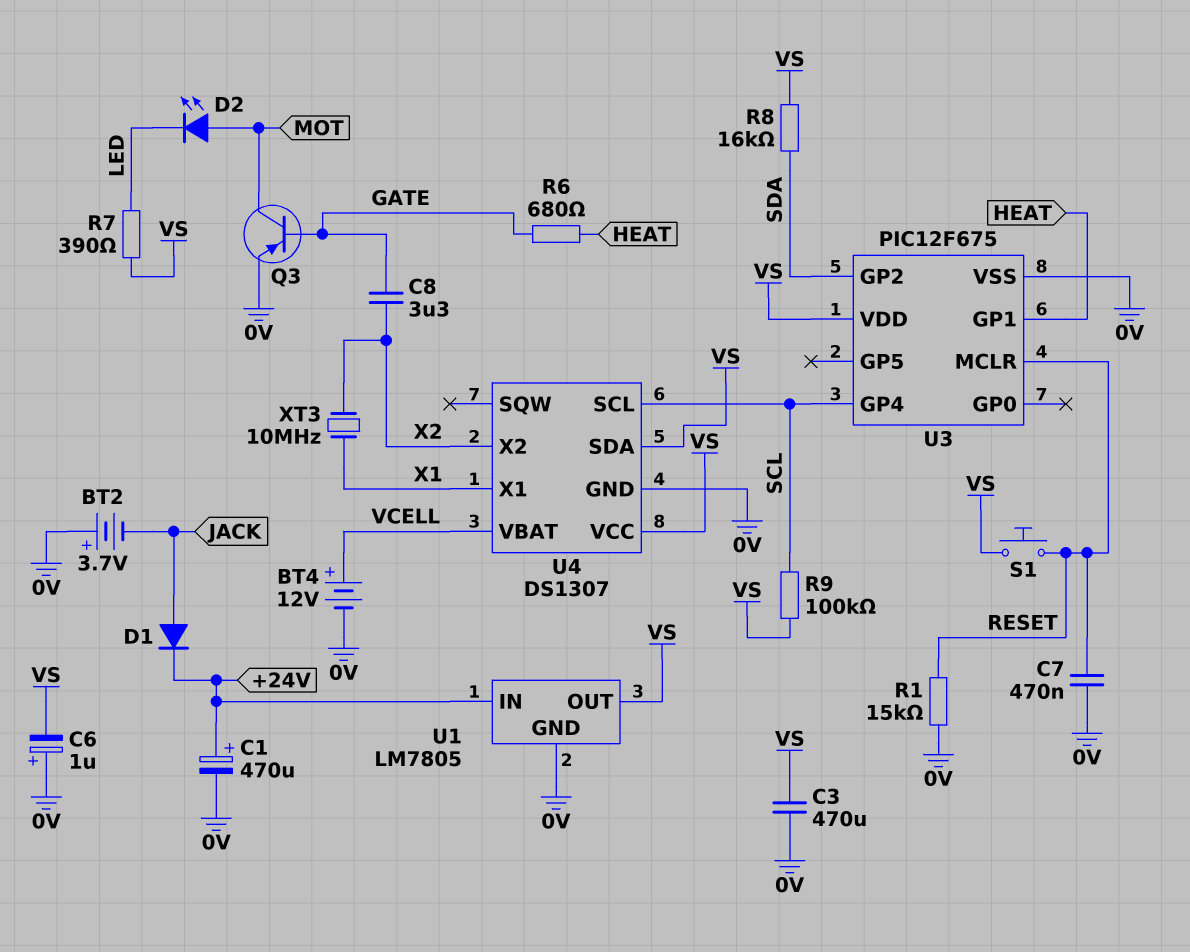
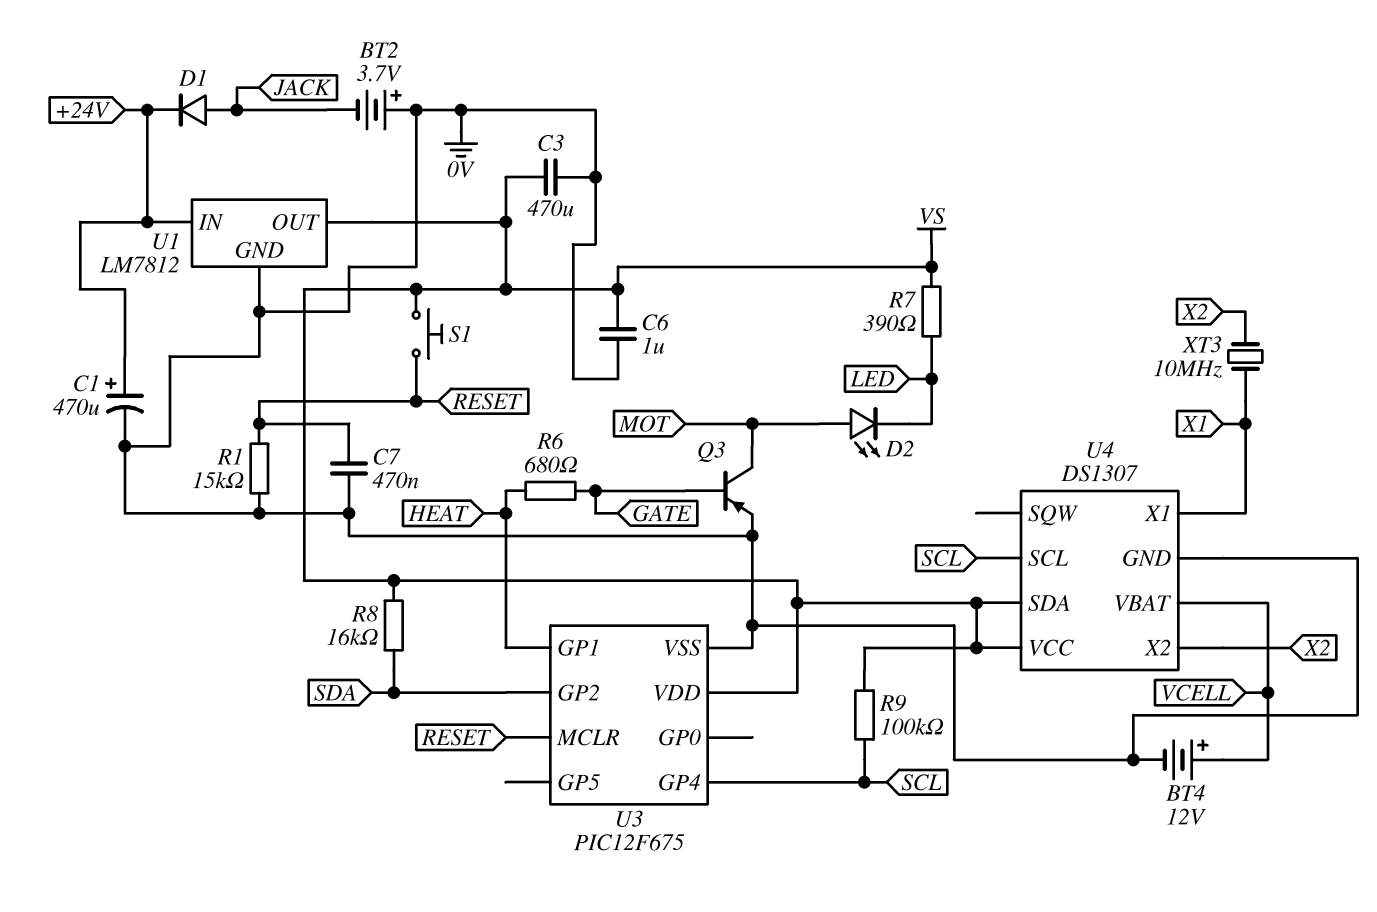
C6: 1uF (plus 0V, minus VS) -> 1uF (0V, VS)
C8: 3.3uF (GATE, X2) -> none
U1: LM7805 -> LM7812

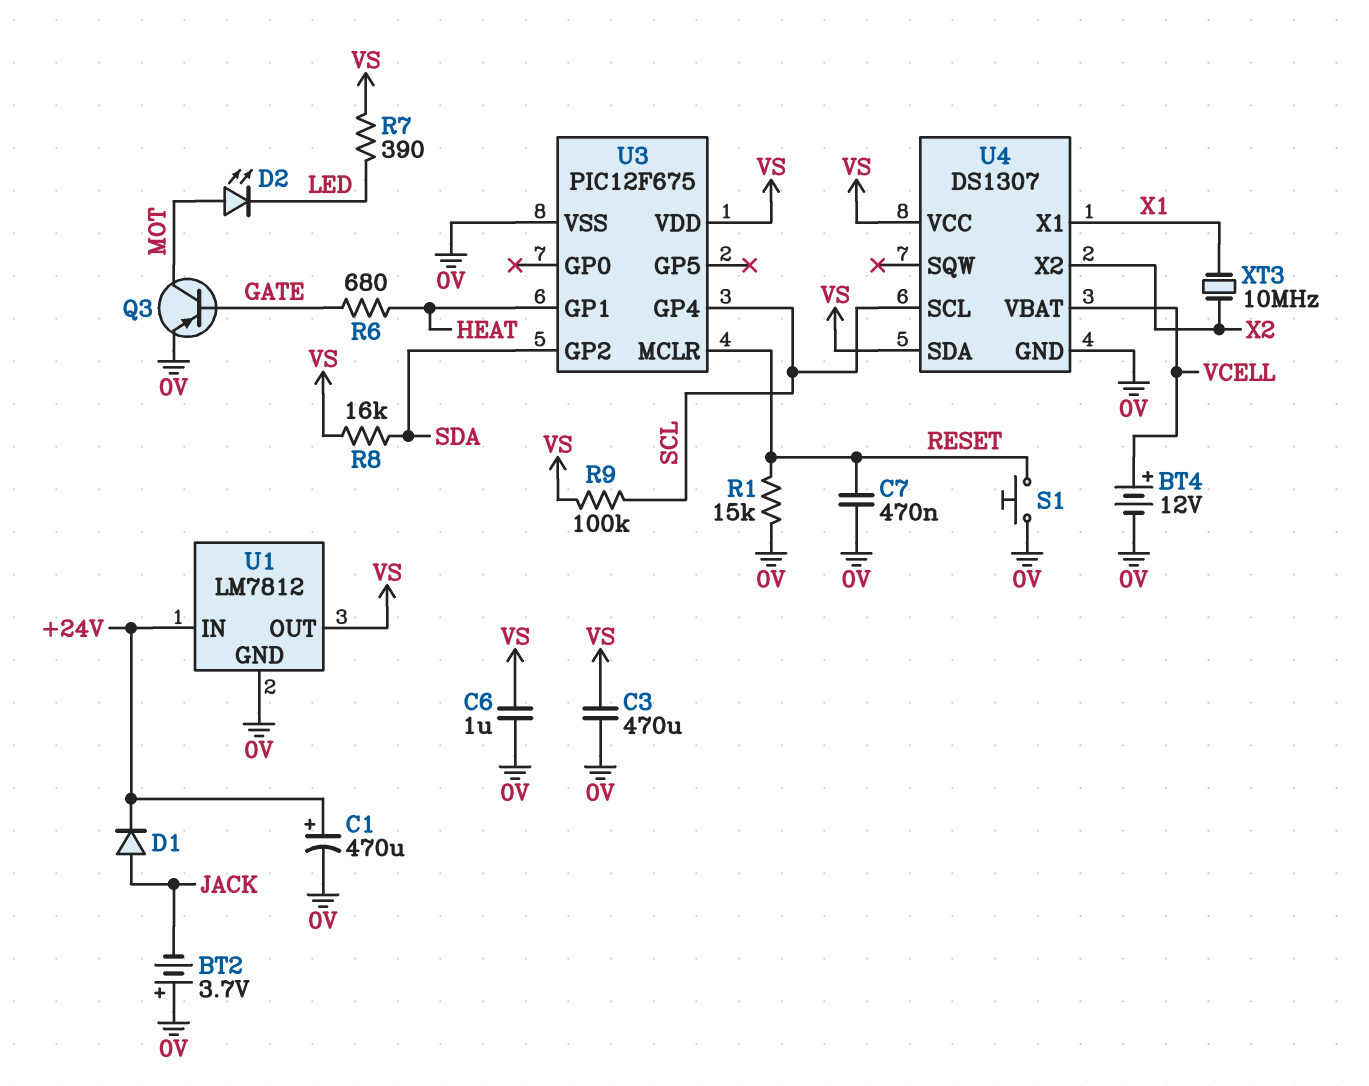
S1: button (RESET, VS) -> button (0V, RESET)

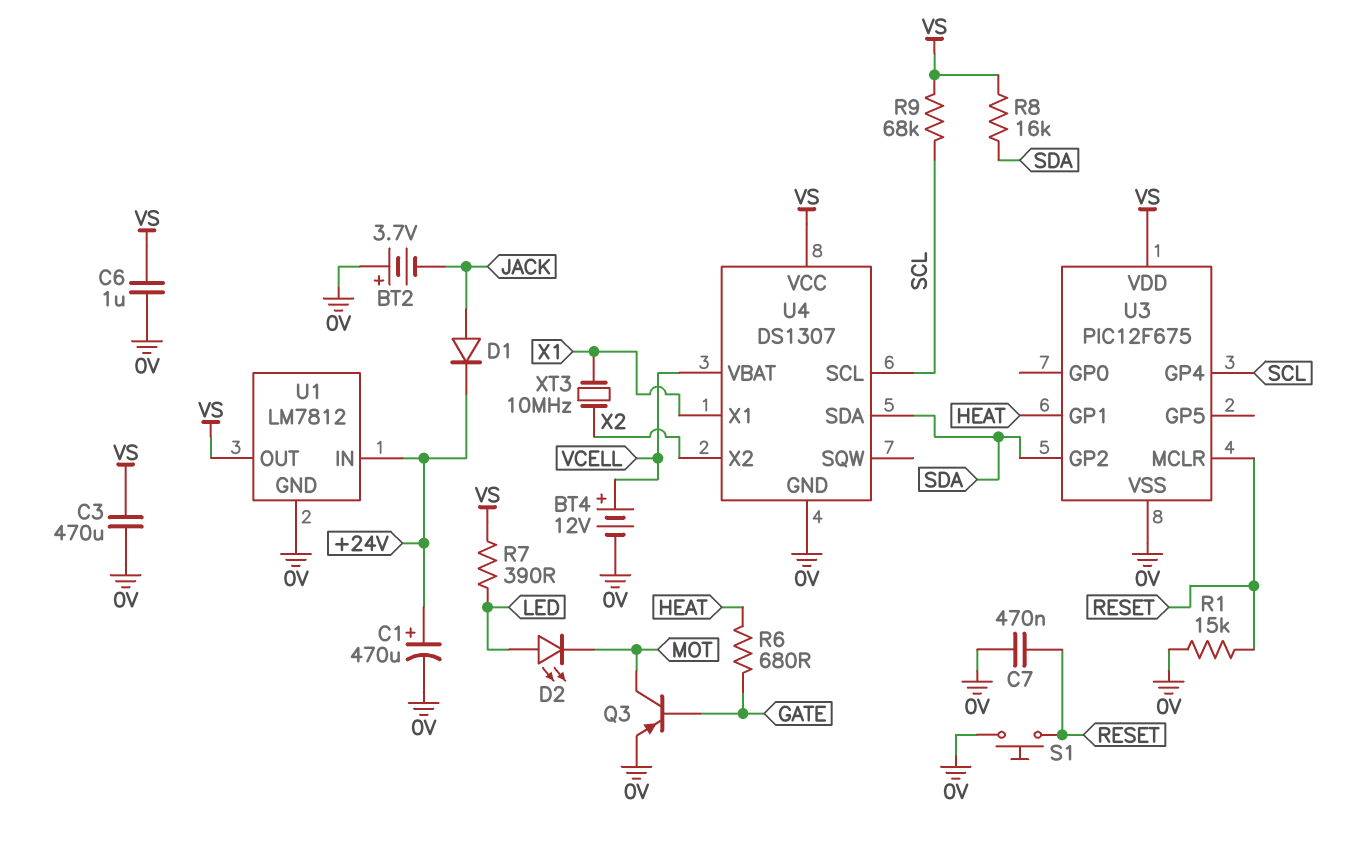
D2: LED (A MOT, K LED) -> LED (A LED, K MOT)
R9: 100k (SCL, VS) -> 68k (SCL, VS)
U4 pin SDA: VS -> SDA

